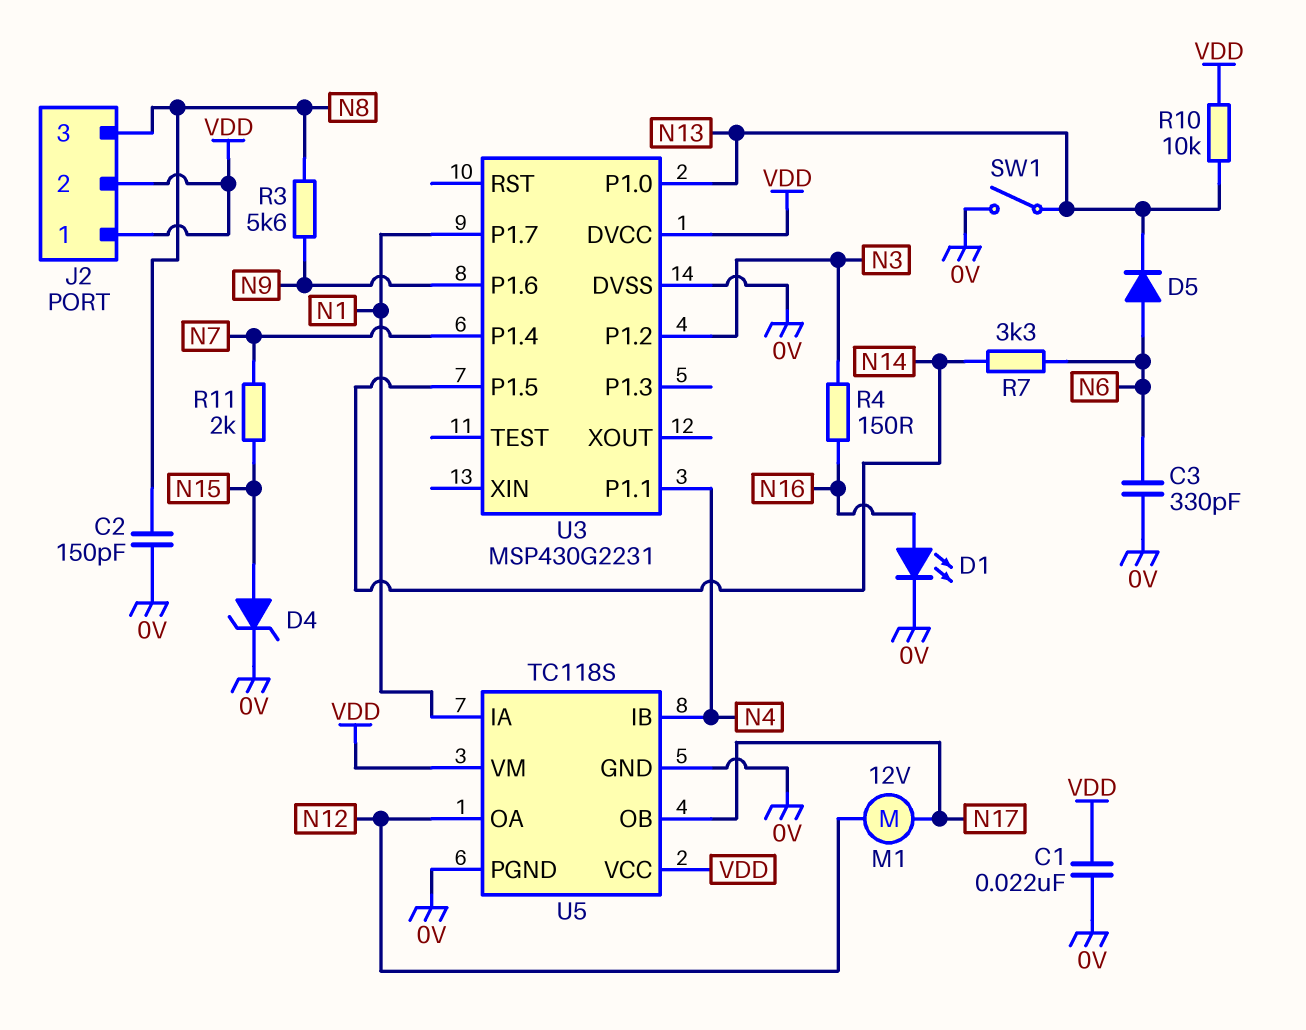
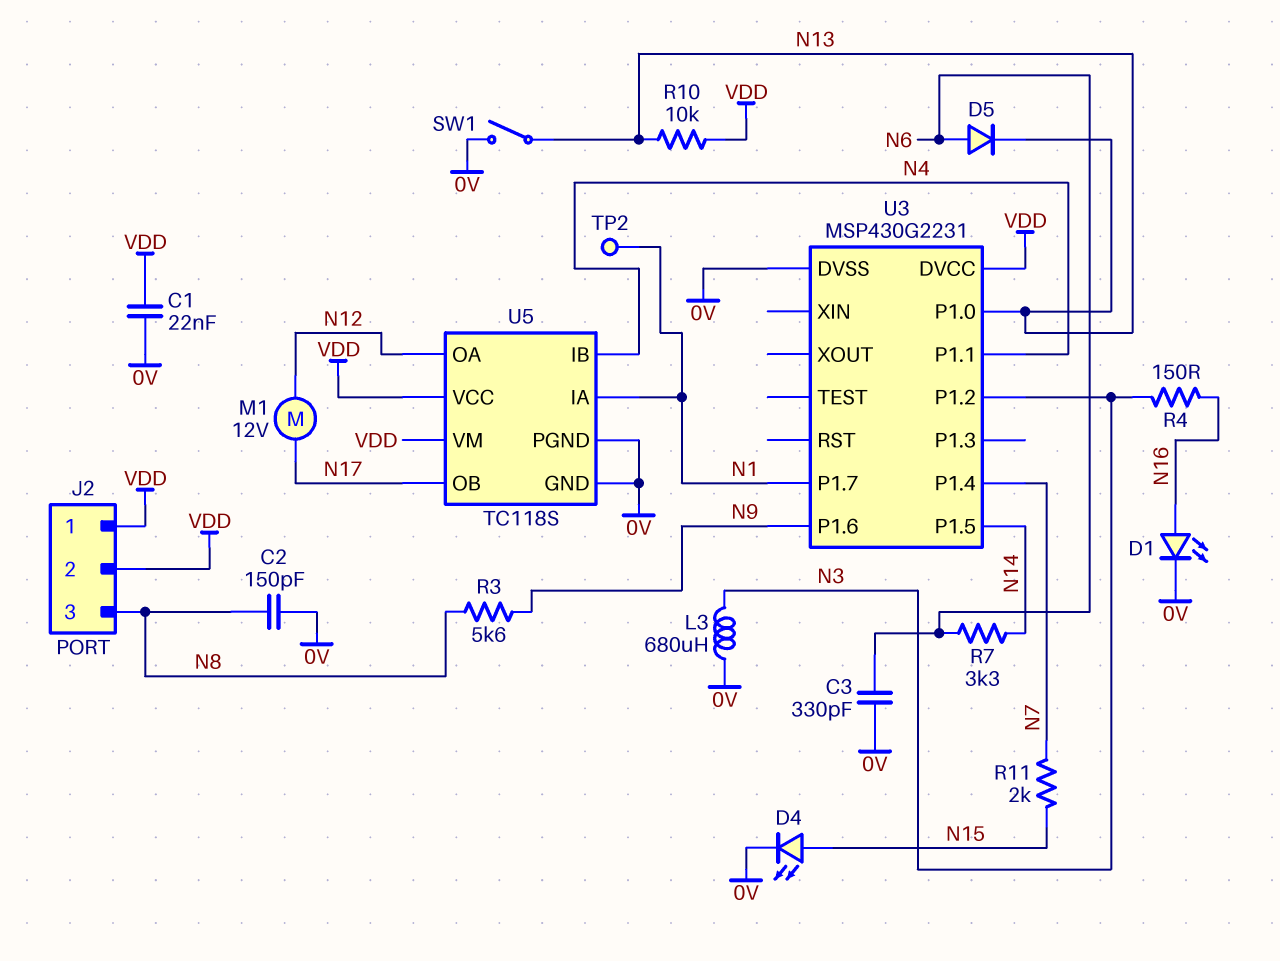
D4: zener (A N15, K 0V) -> LED (A N15, K 0V)
L3: none -> 680uH (0V, N3)
TP2: none -> test point (N1)

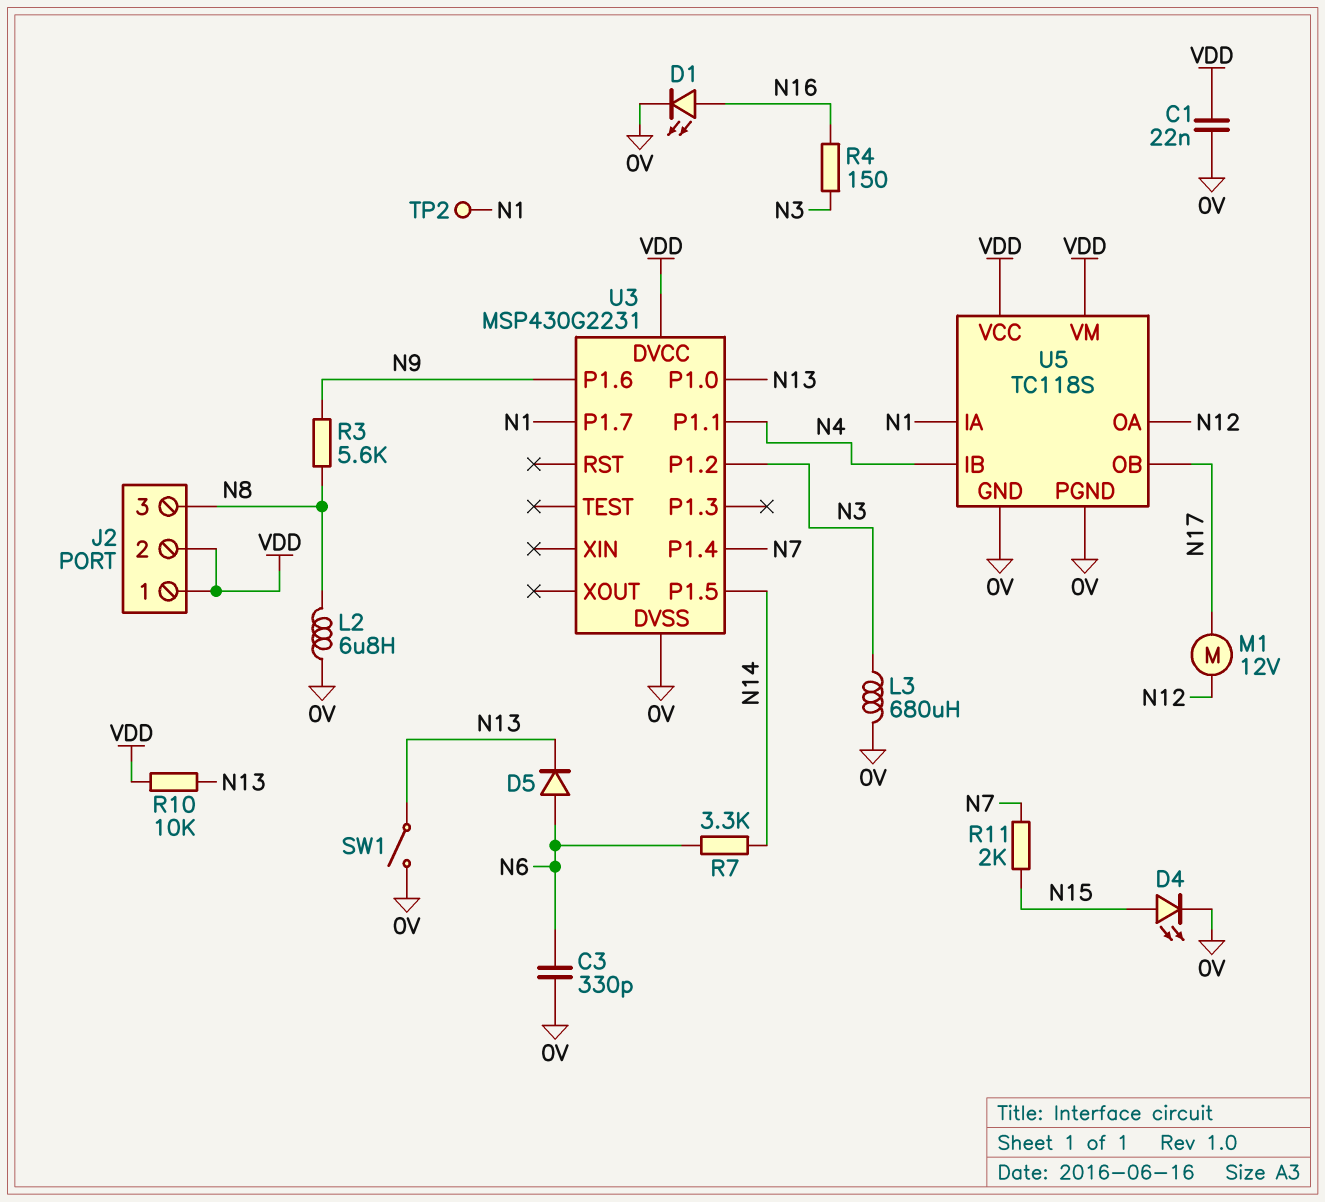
C2: 150pF (0V, N8) -> none
L2: none -> 6.8uH (0V, N8)

